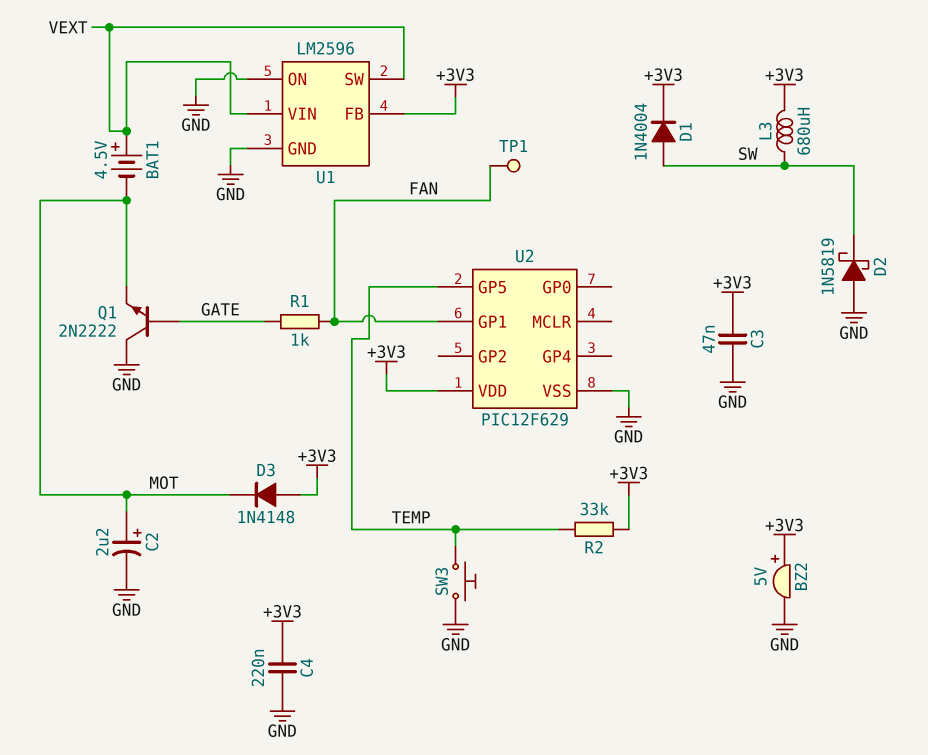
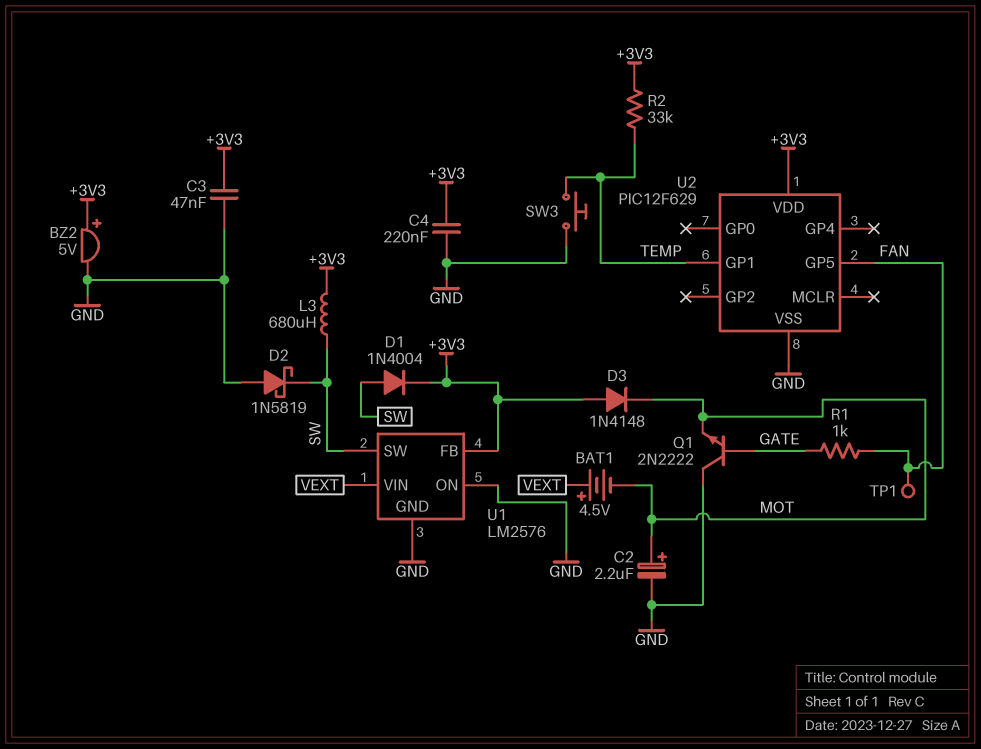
U1: LM2596 -> LM2576
U1 pin SW: VEXT -> SW
U2 pin GP1: FAN -> TEMP
U2 pin GP5: TEMP -> FAN

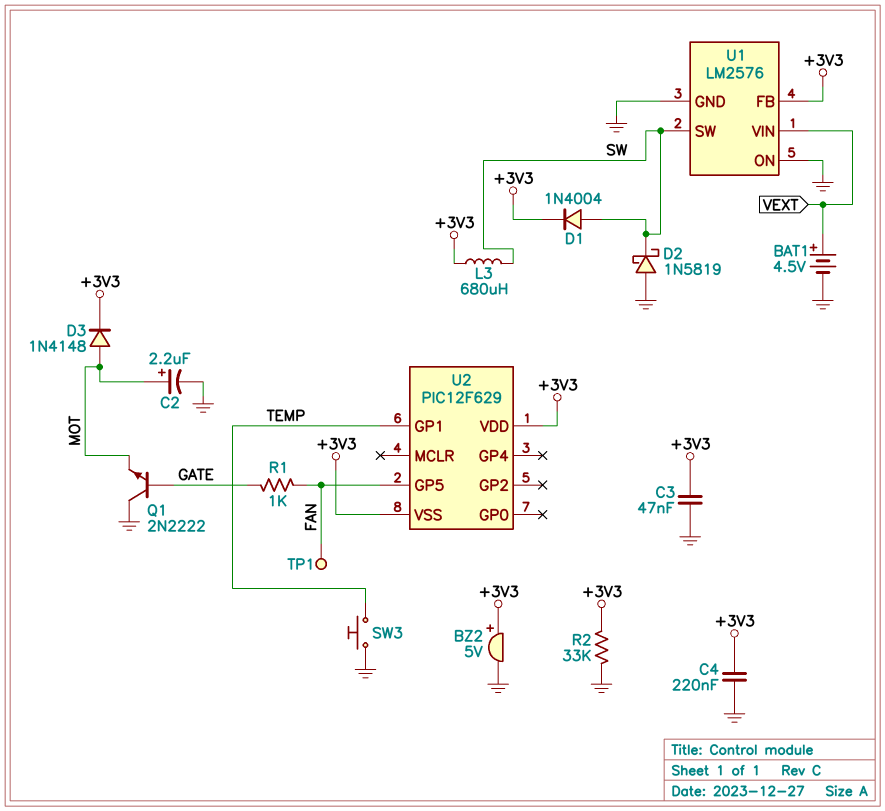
BAT1: 4.5V (plus VEXT, minus MOT) -> 4.5V (plus VEXT, minus GND)
D3: diode 1N4148 (A +3V3, K MOT) -> diode 1N4148 (A MOT, K +3V3)
R2: 33k (+3V3, TEMP) -> 33k (+3V3, GND)
U2 pin VSS: GND -> +3V3

